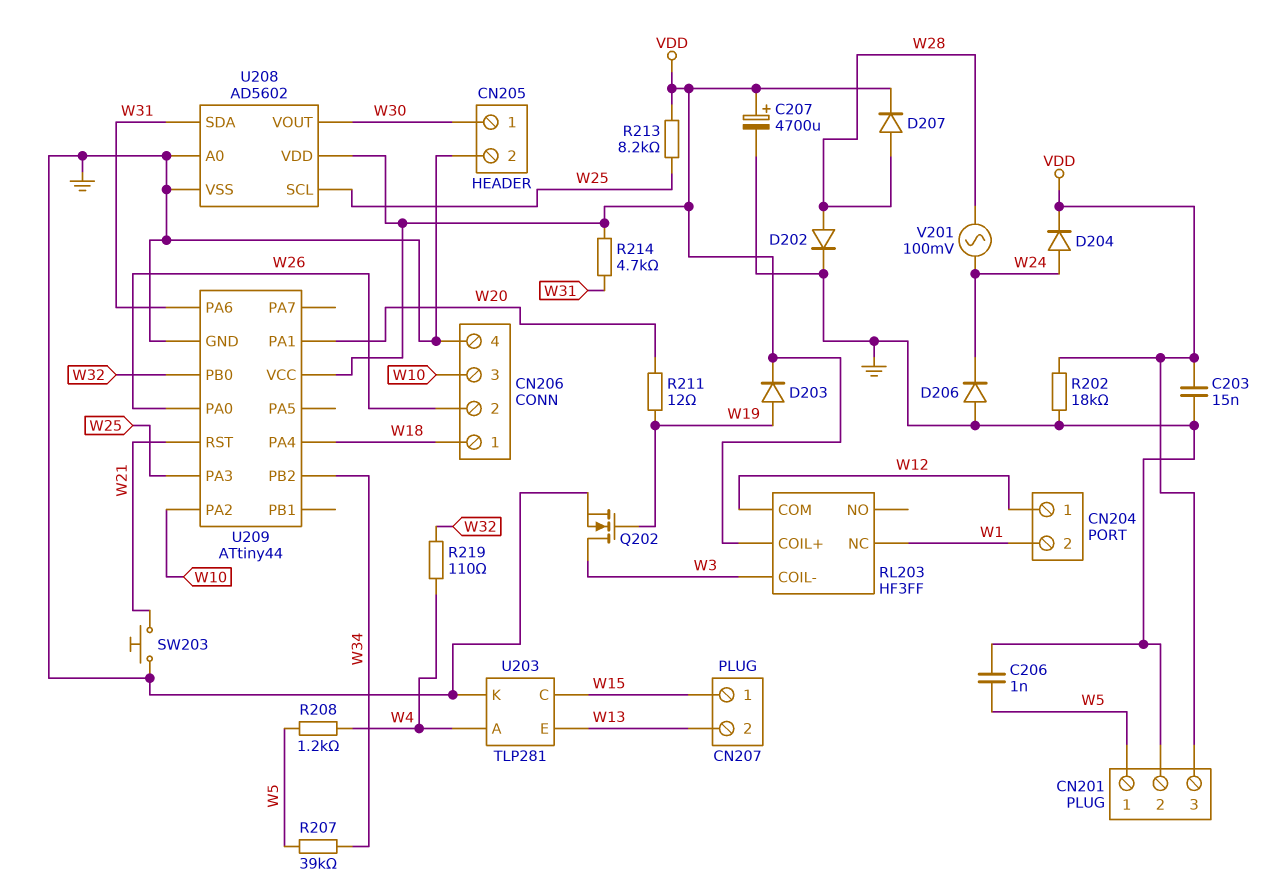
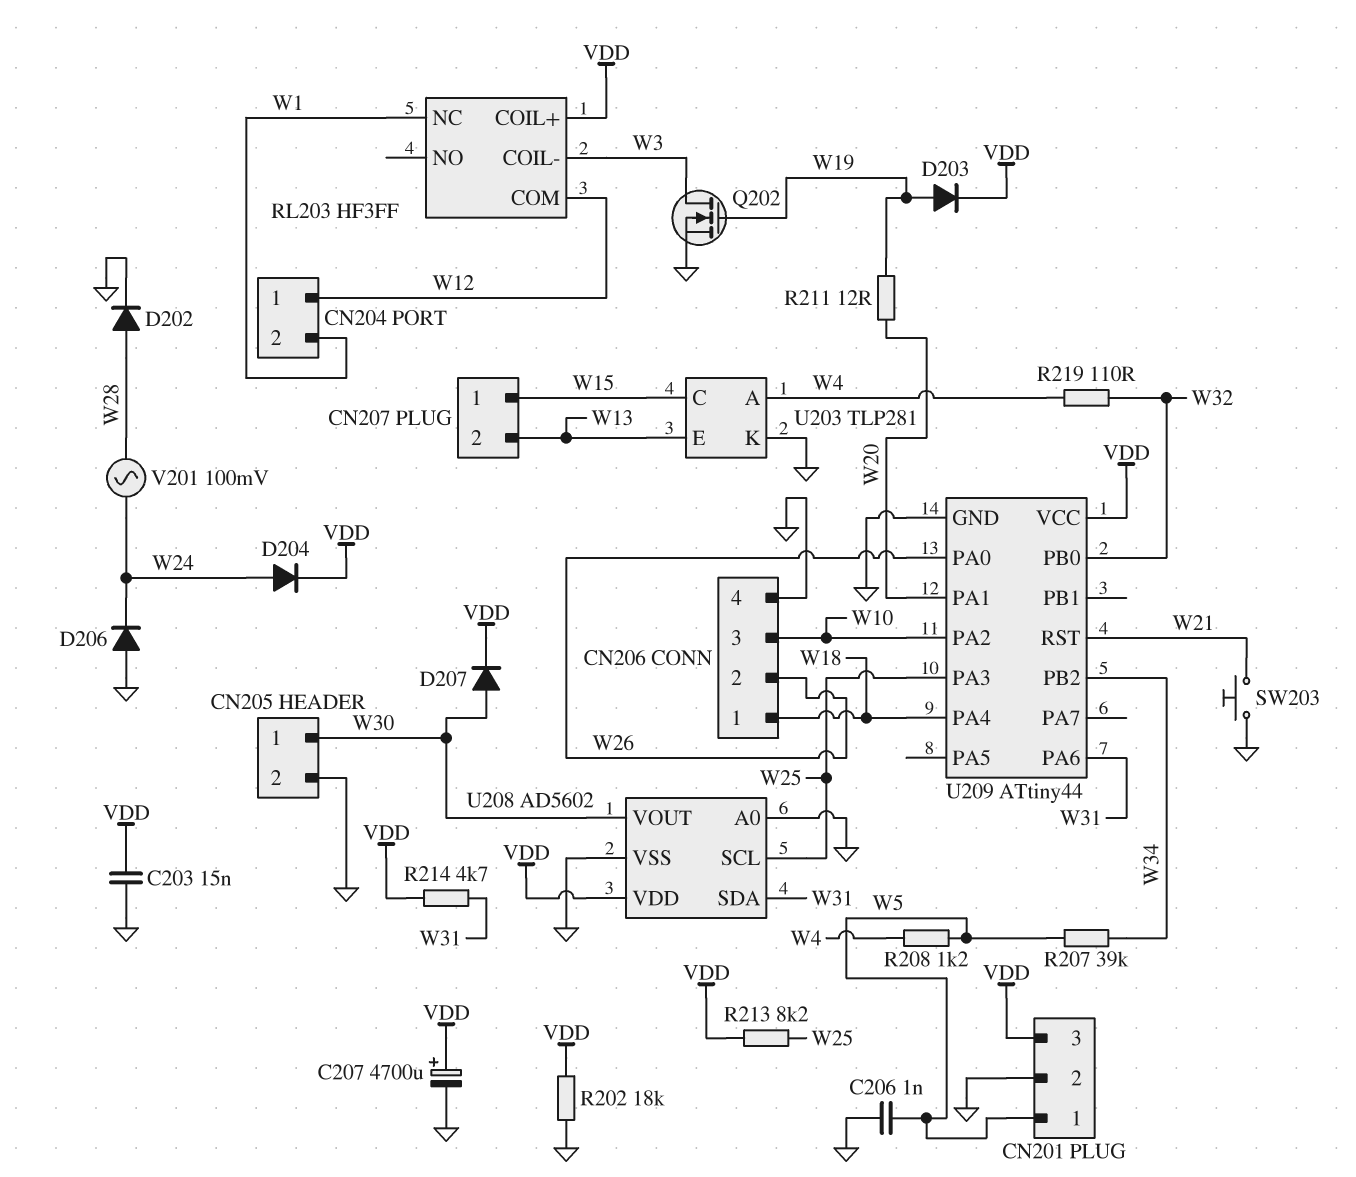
D207: diode (A W28, K VDD) -> diode (A W30, K VDD)

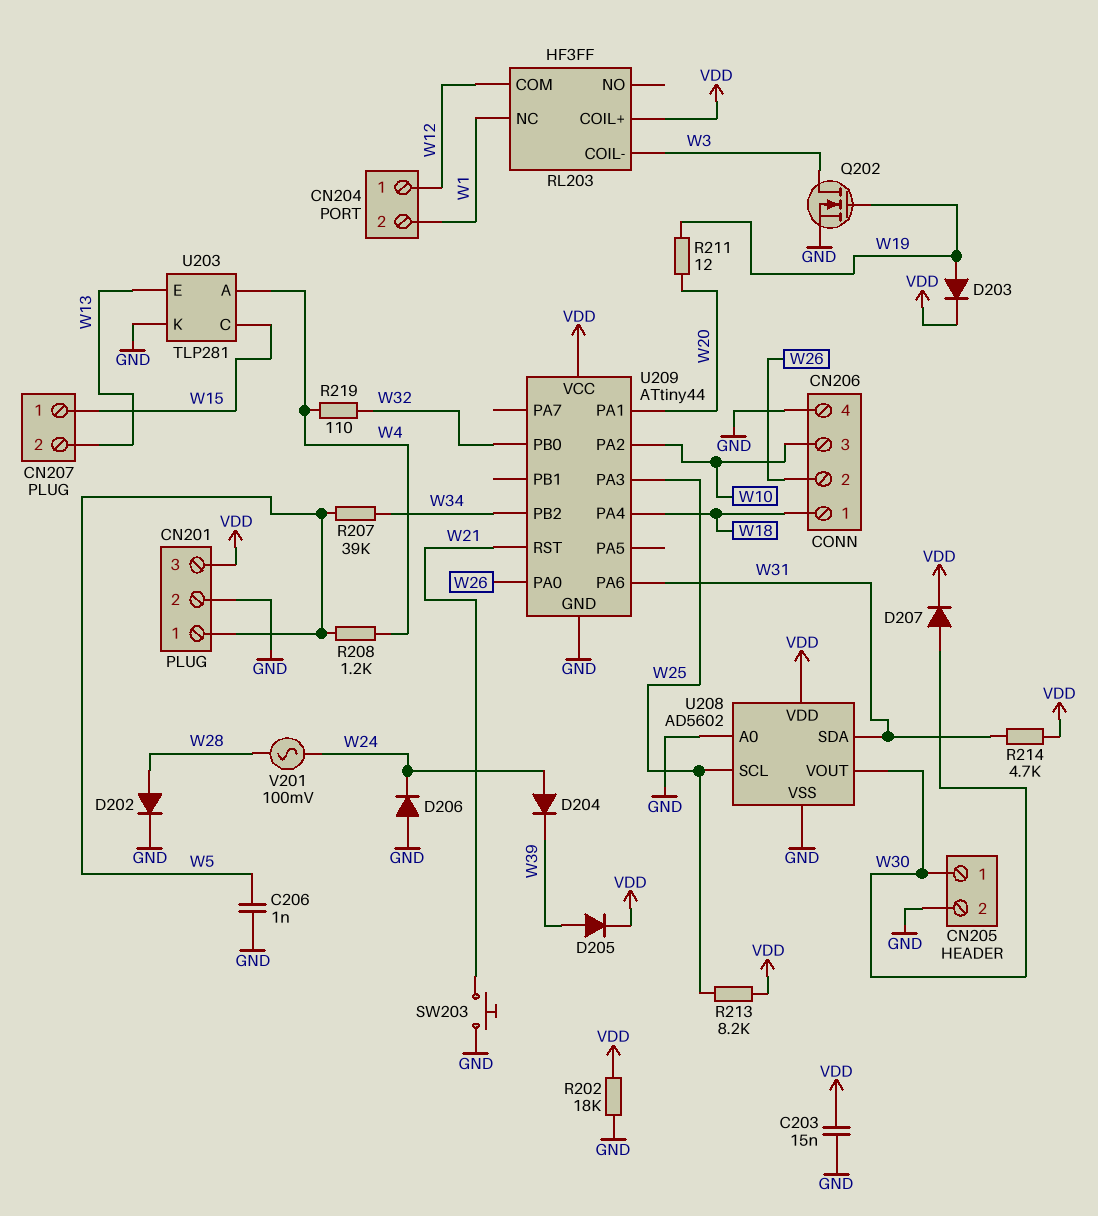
C207: 4700uF (plus VDD, minus GND) -> none
D204: diode (A W24, K VDD) -> diode (A W24, K W39)
D205: none -> diode (A W39, K VDD)

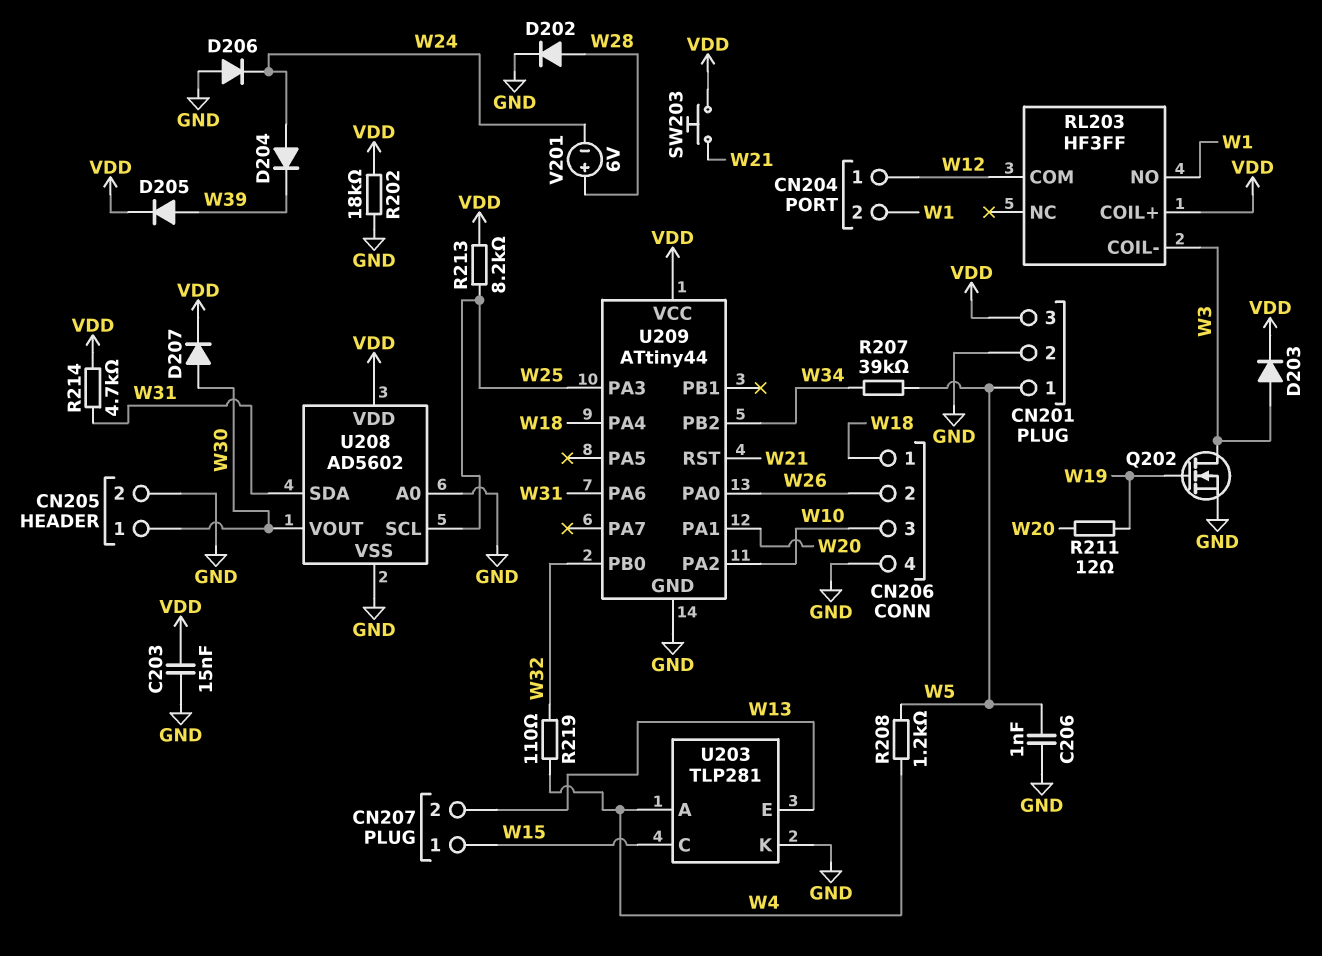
D203: diode (A W19, K VDD) -> diode (A W3, K VDD)
RL203 pin NC: W1 -> none
RL203 pin NO: none -> W1
SW203: button (GND, W21) -> button (VDD, W21)
V201: AC 100mV (W24, W28) -> 6V (plus W28, minus W24)

